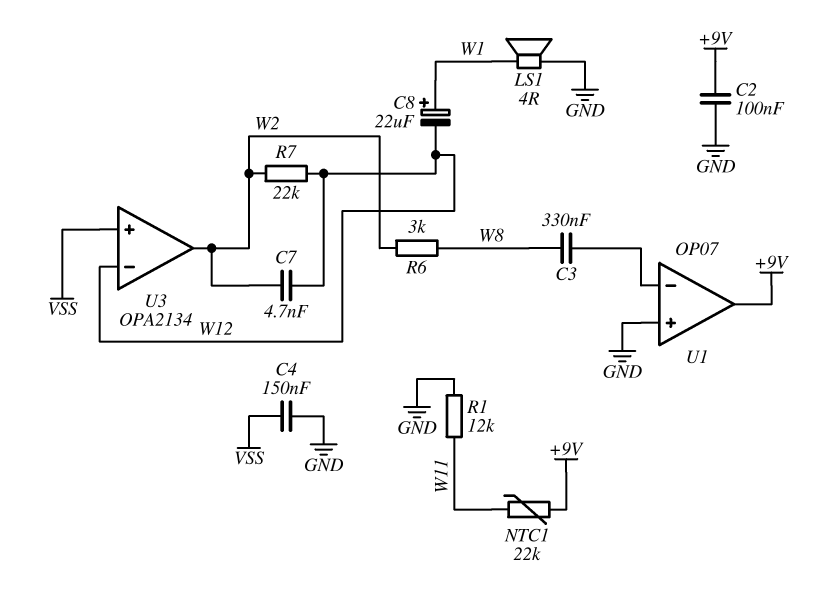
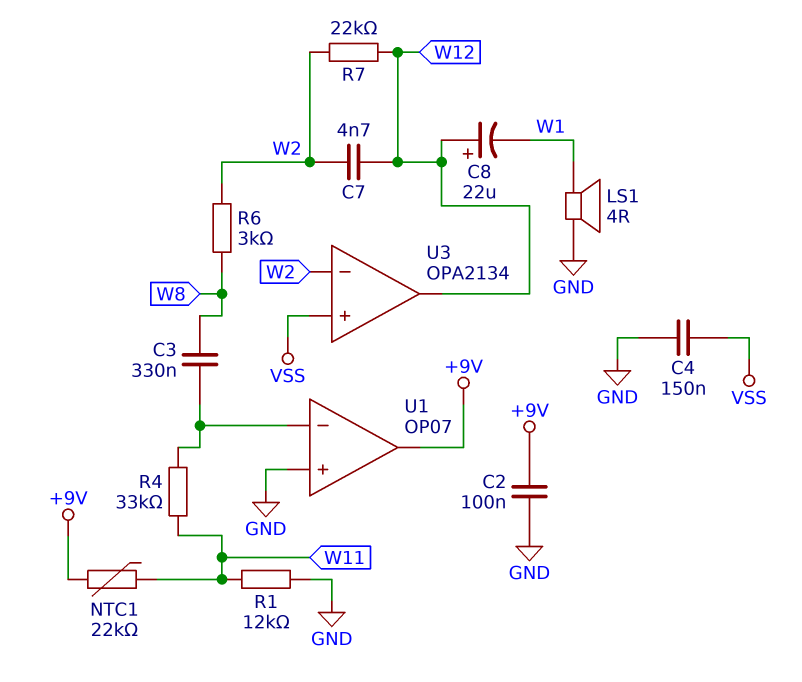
C8: 22uF (plus W1, minus W12) -> 22uF (plus W12, minus W1)
R4: none -> 33k (U1/in-, W11)
U3 pin in-: W12 -> W2
U3 pin out: W2 -> W12

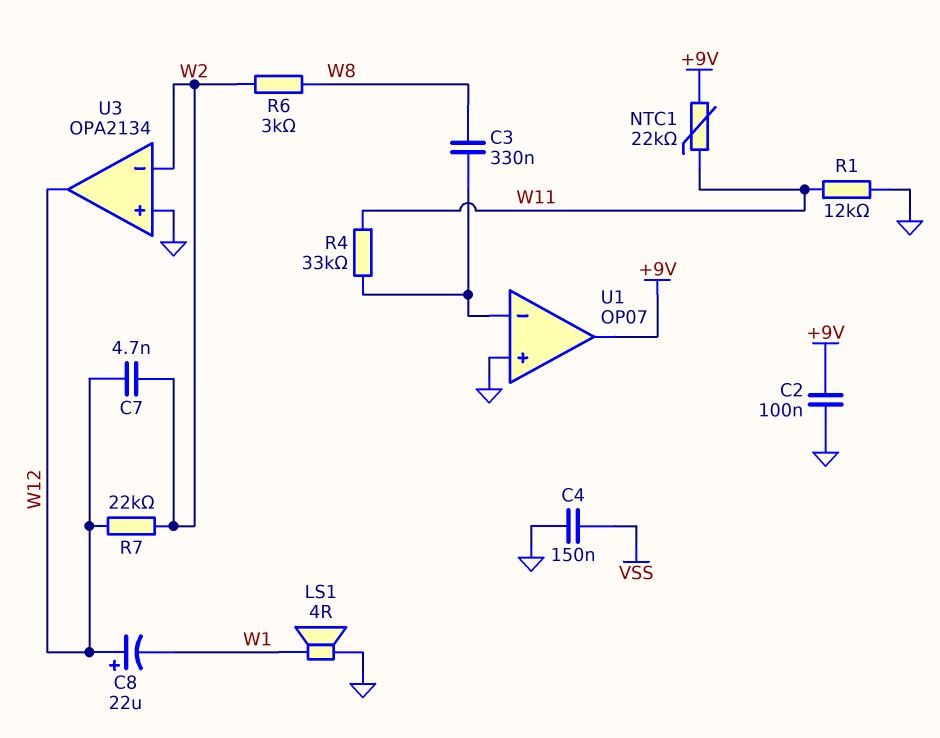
U3 pin in+: VSS -> GND

